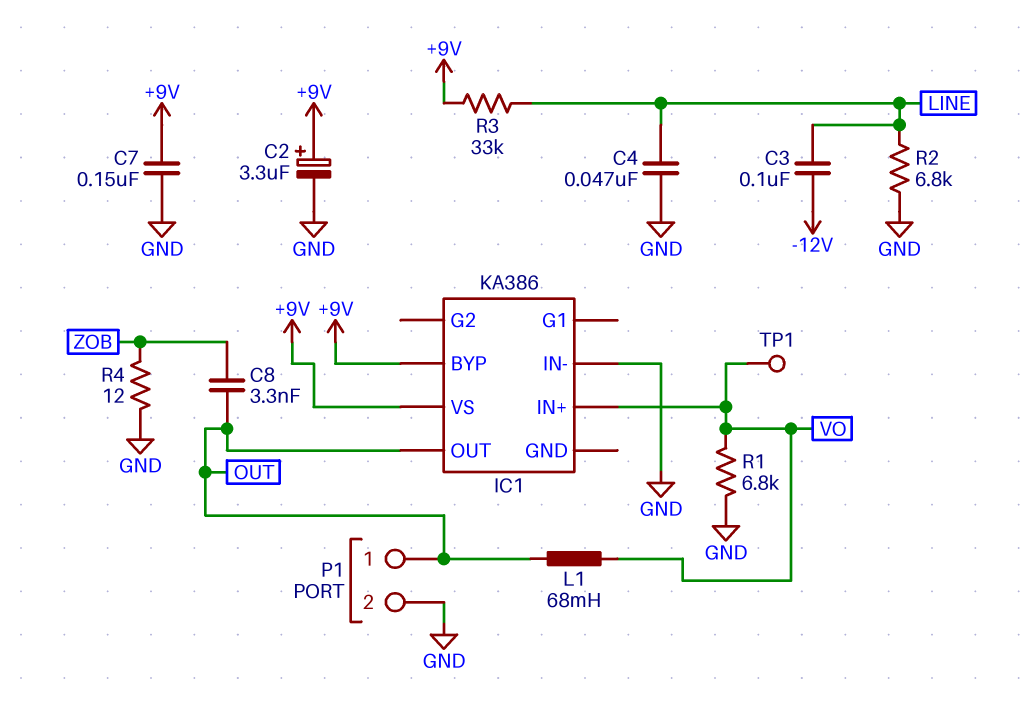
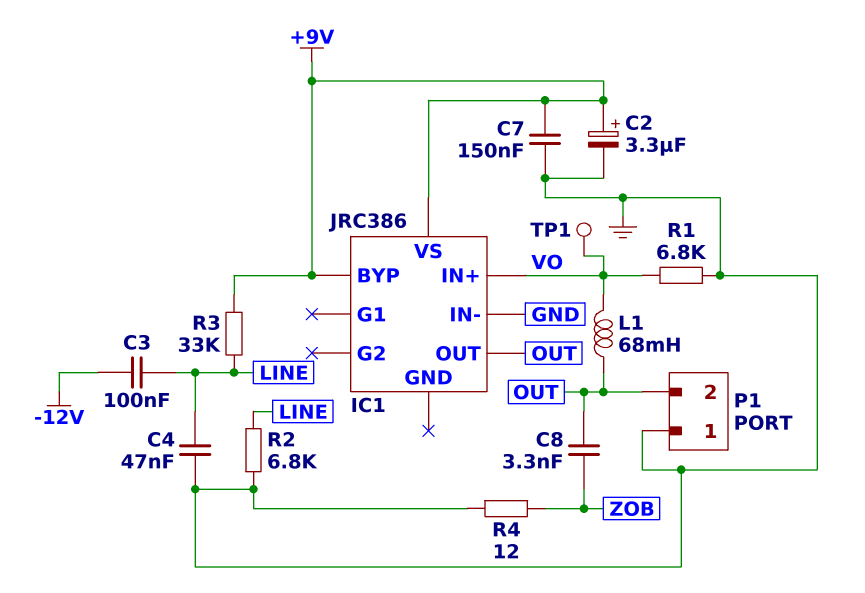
IC1: KA386 -> JRC386
P1 pin 1: OUT -> GND
P1 pin 2: GND -> OUT

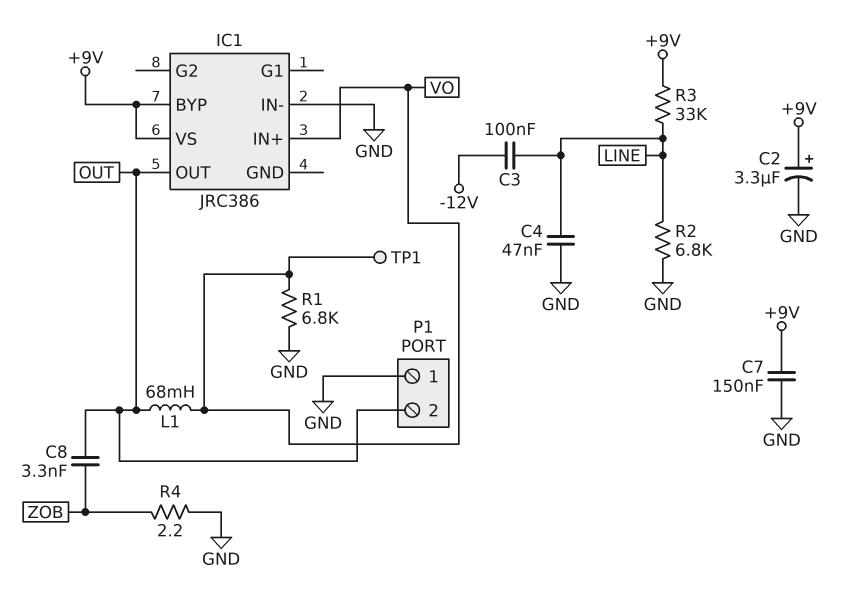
R4: 12 (GND, ZOB) -> 2.2 (GND, ZOB)

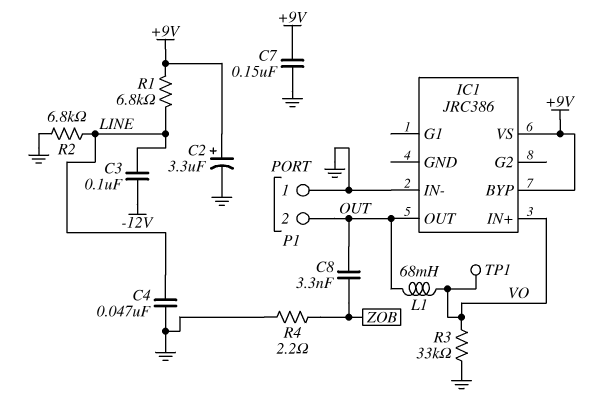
R1: 6.8k (GND, VO) -> 6.8k (+9V, LINE)
R3: 33k (+9V, LINE) -> 33k (GND, VO)

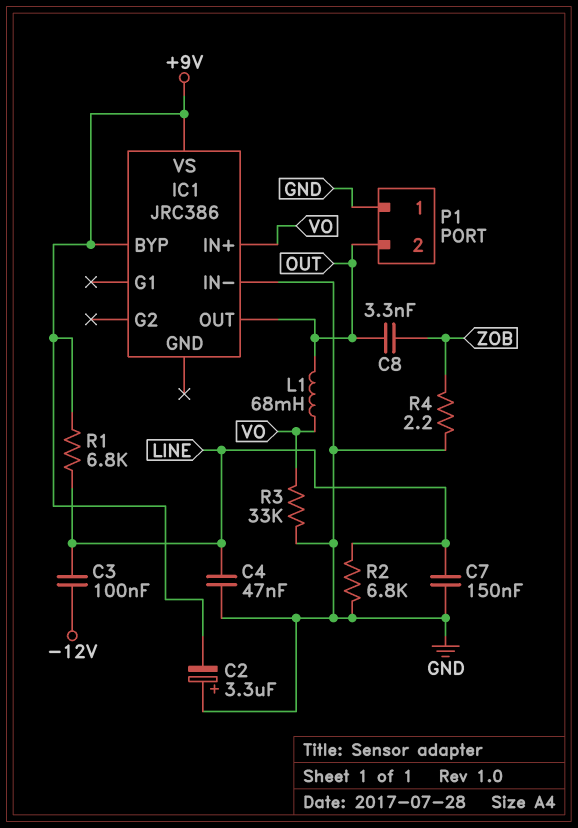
C2: 3.3uF (plus +9V, minus GND) -> 3.3uF (plus GND, minus +9V)
C7: 150nF (+9V, GND) -> 150nF (GND, LINE)
TP1: test point (VO) -> none

